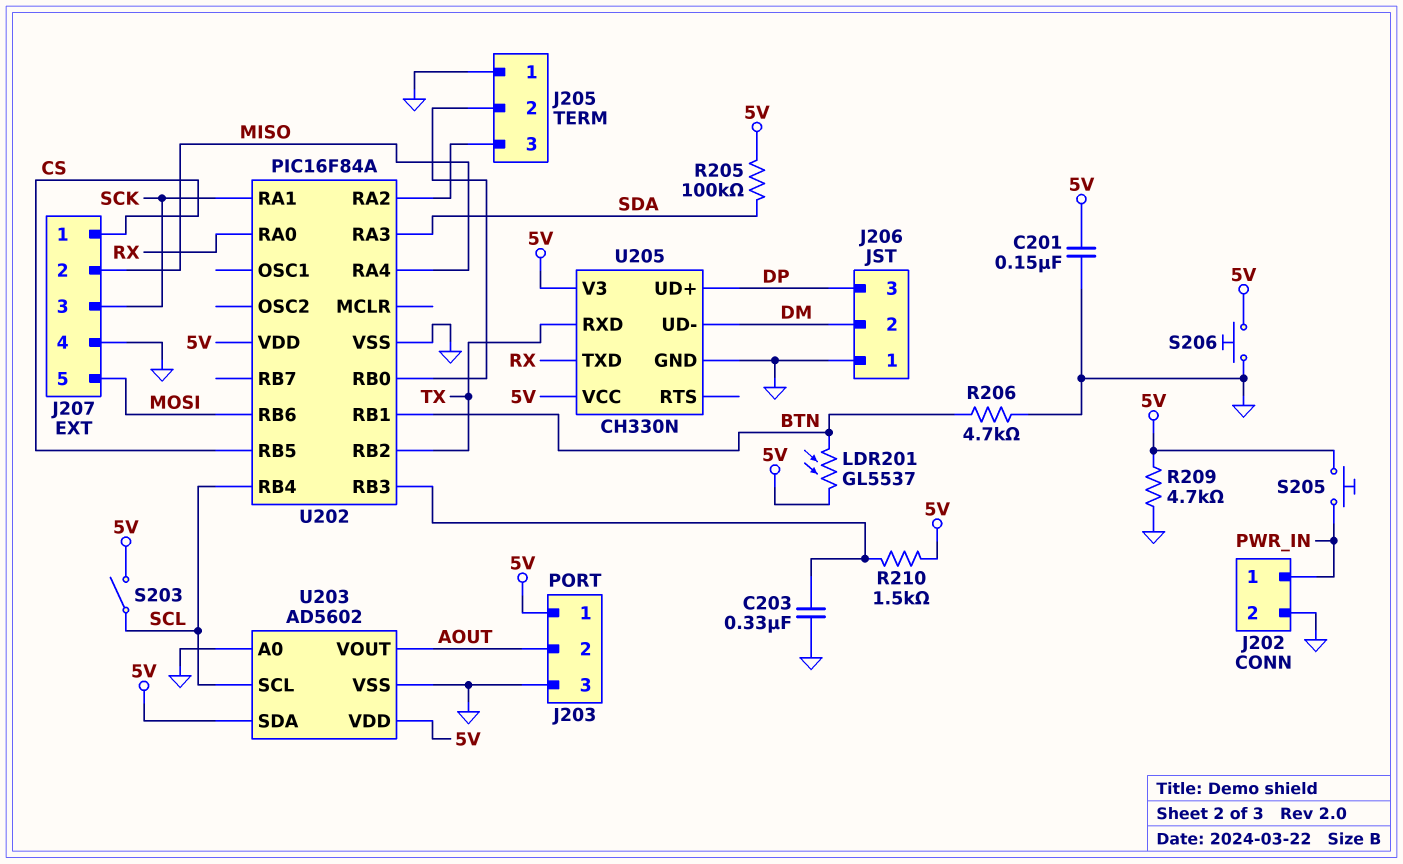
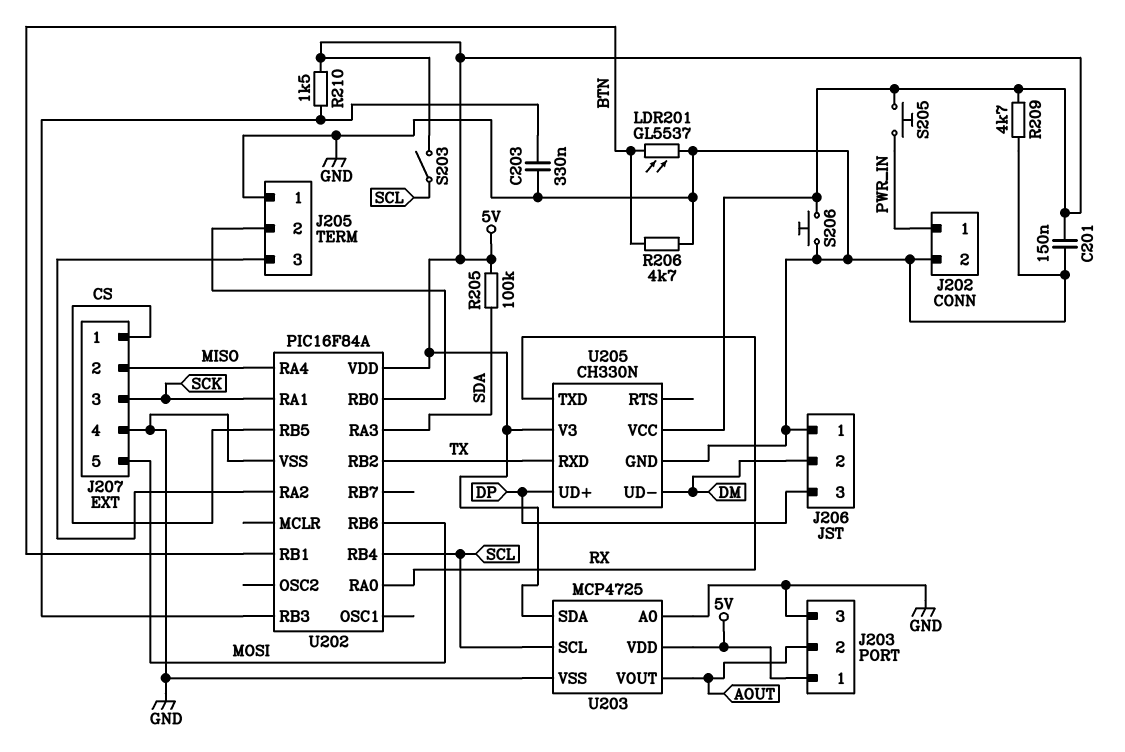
LDR201: GL5537 (5V, BTN) -> GL5537 (BTN, GND)
U203: AD5602 -> MCP4725

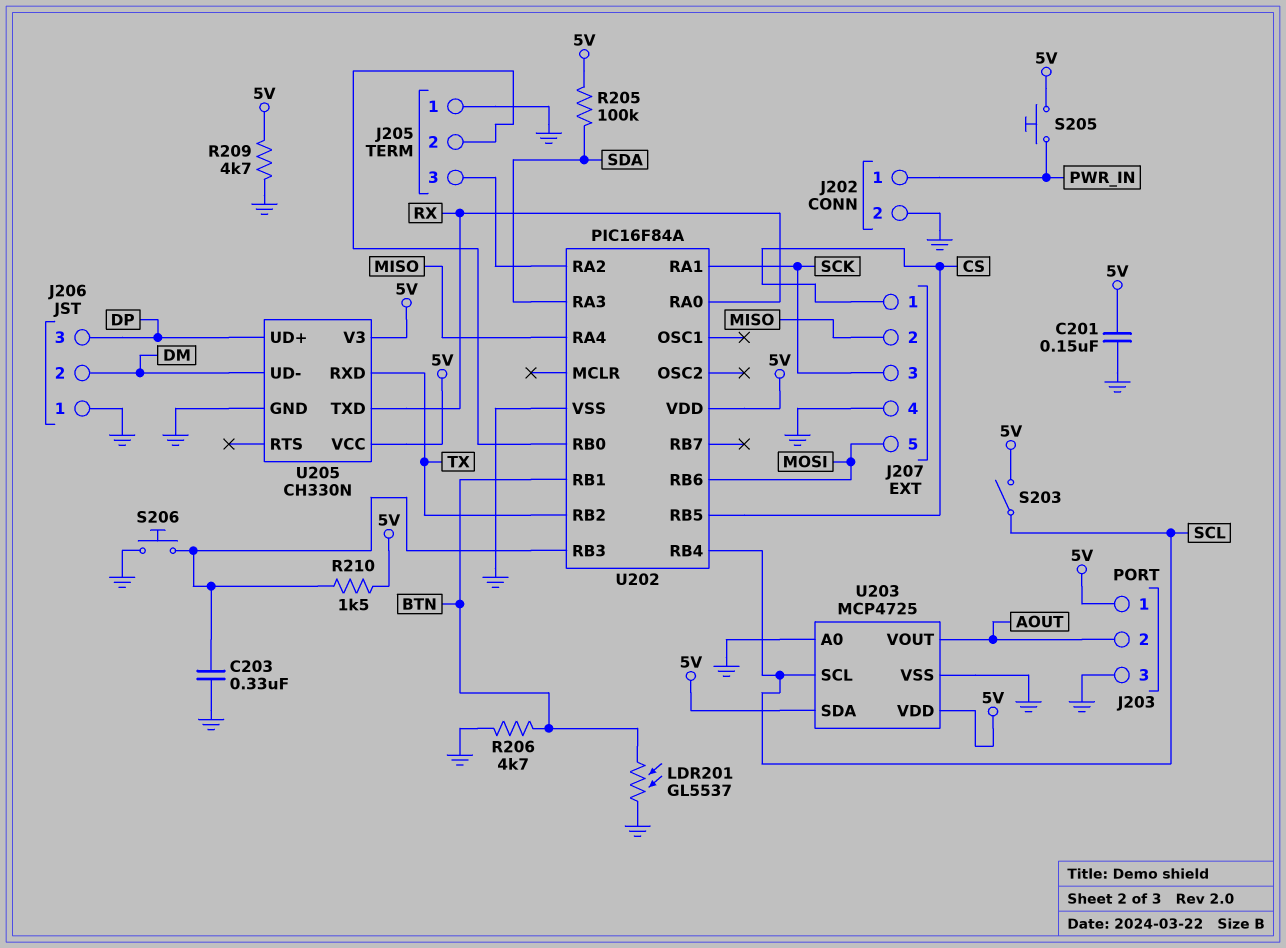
S206: button (5V, GND) -> button (GND, U202/RB3)

